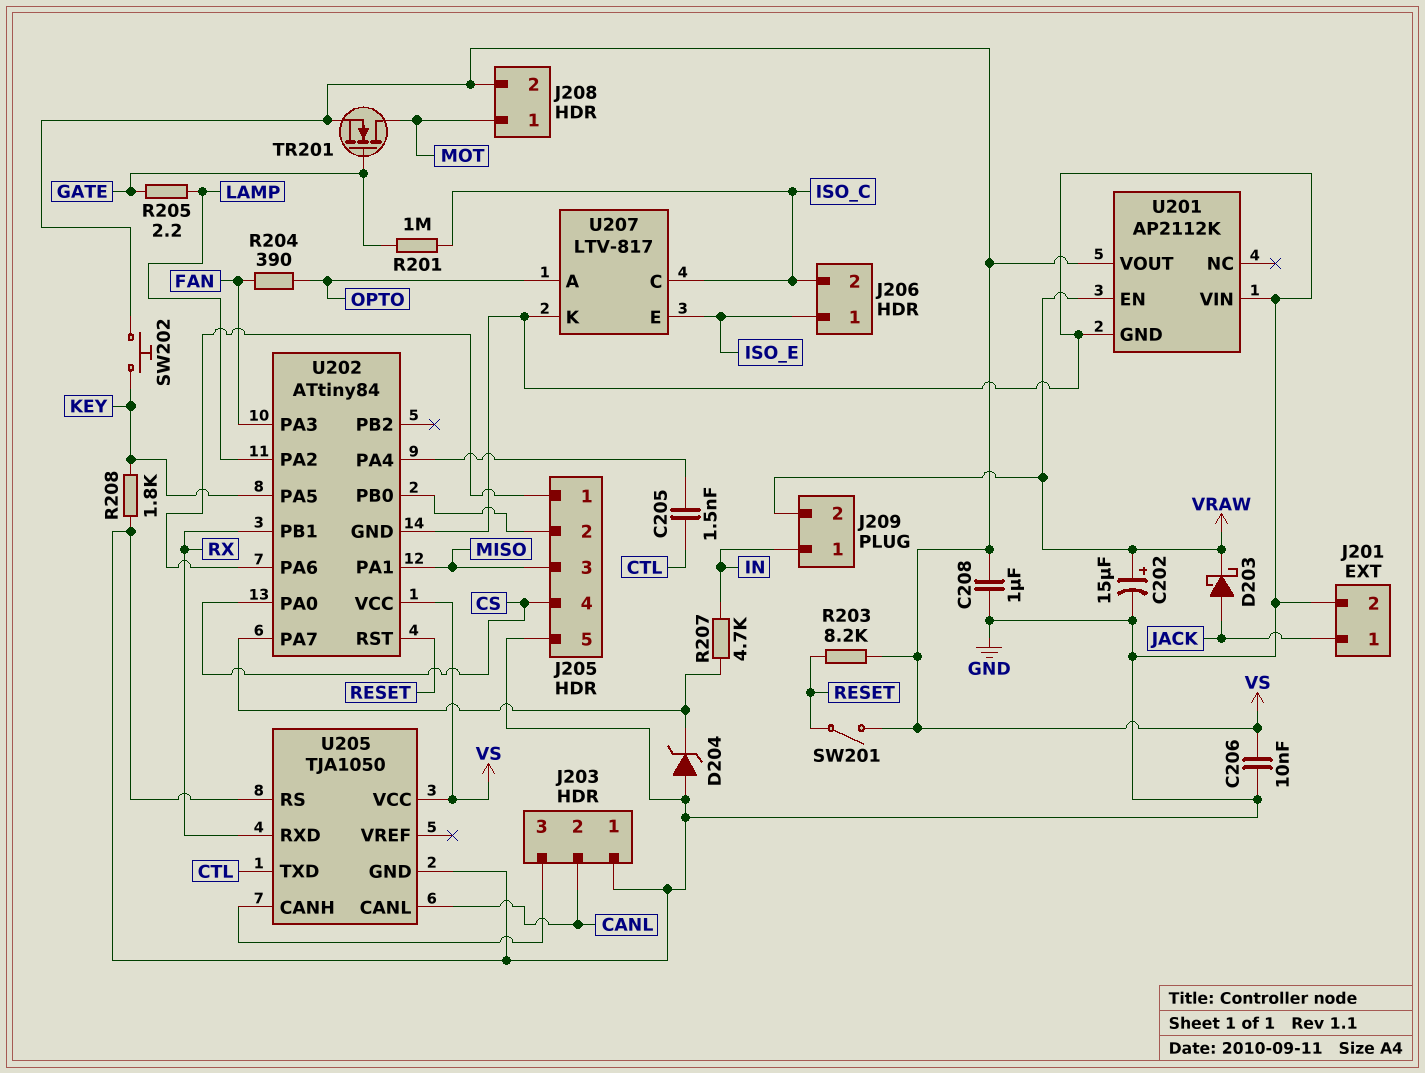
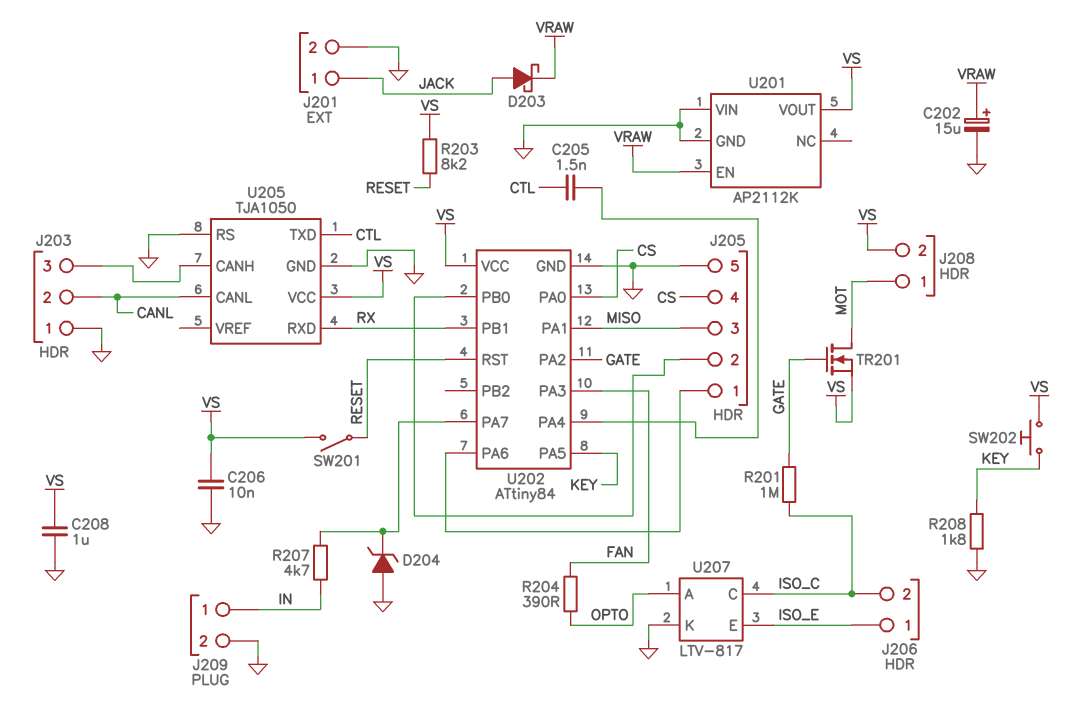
J209 pin 2: VRAW -> GND
R205: 2.2 (GATE, LAMP) -> none
U202 pin PA2: LAMP -> GATE

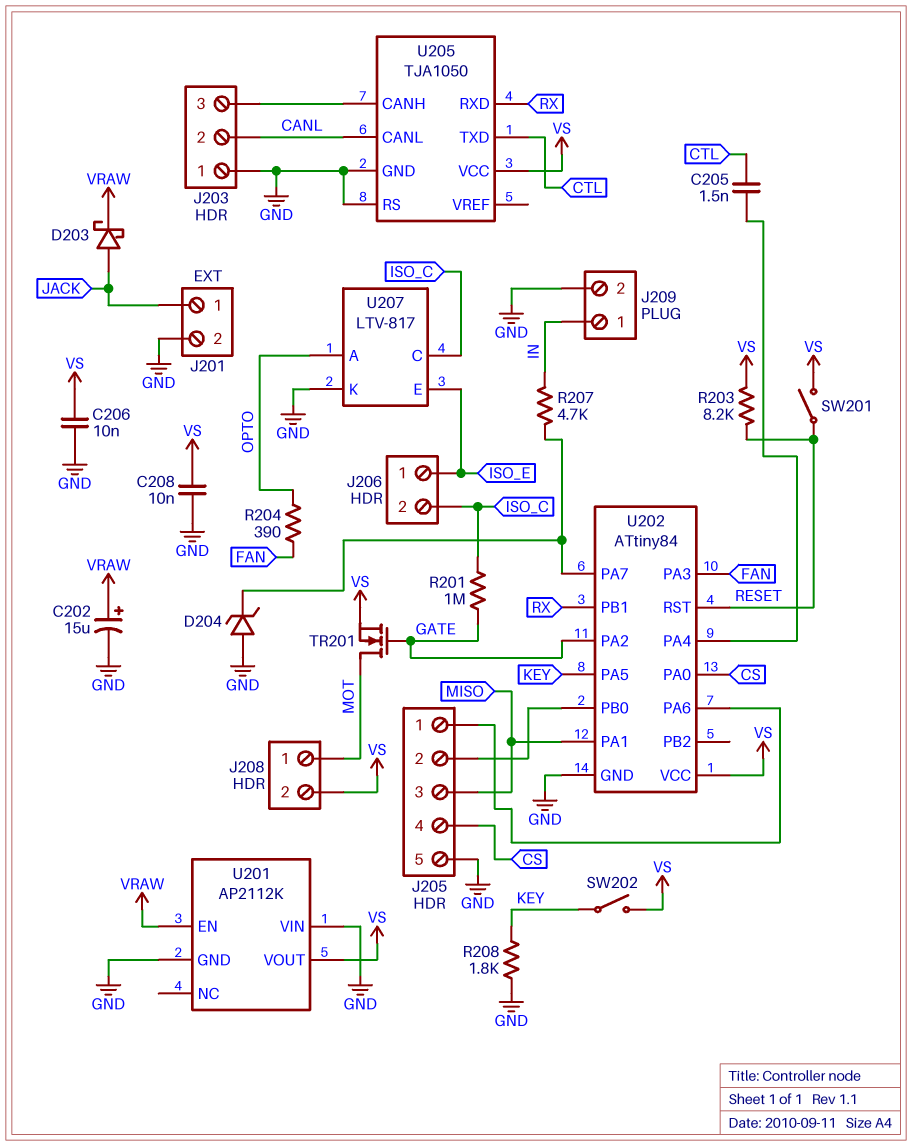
C208: 1uF (GND, VS) -> 10nF (GND, VS)
SW202: button (KEY, VS) -> switch (KEY, VS)

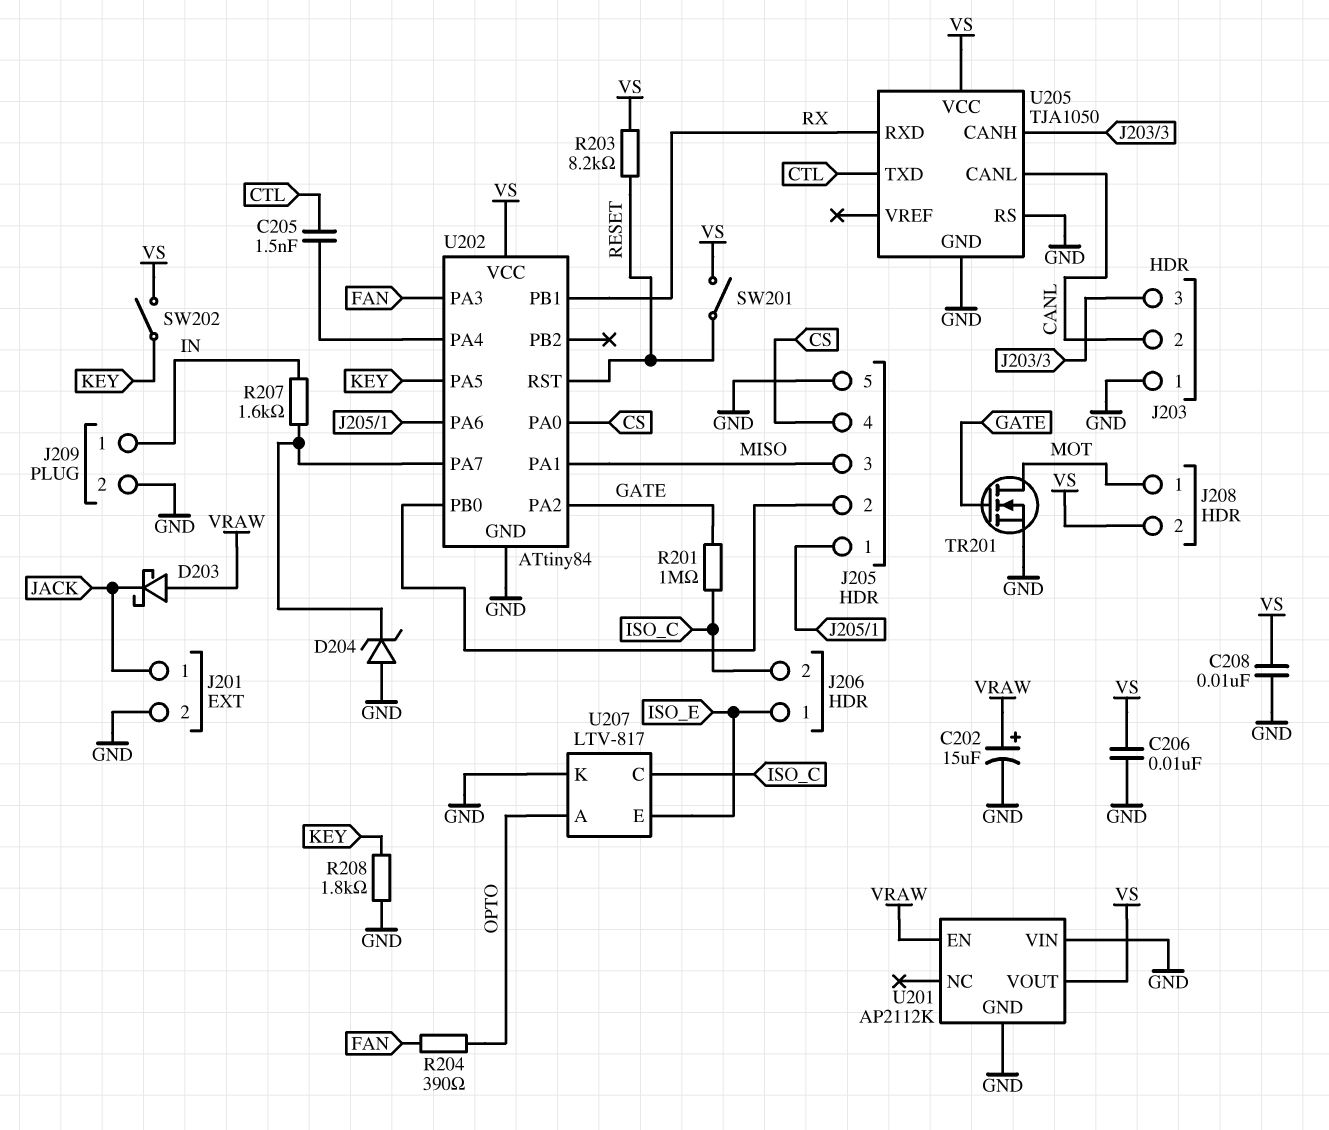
D203: schottky (A JACK, K VRAW) -> schottky (A VRAW, K JACK)
R207: 4.7k (IN, U202/PA7) -> 1.6k (IN, U202/PA7)
TR201: NMOS (G GATE, D MOT, S VS) -> NMOS (G GATE, D MOT, S GND)

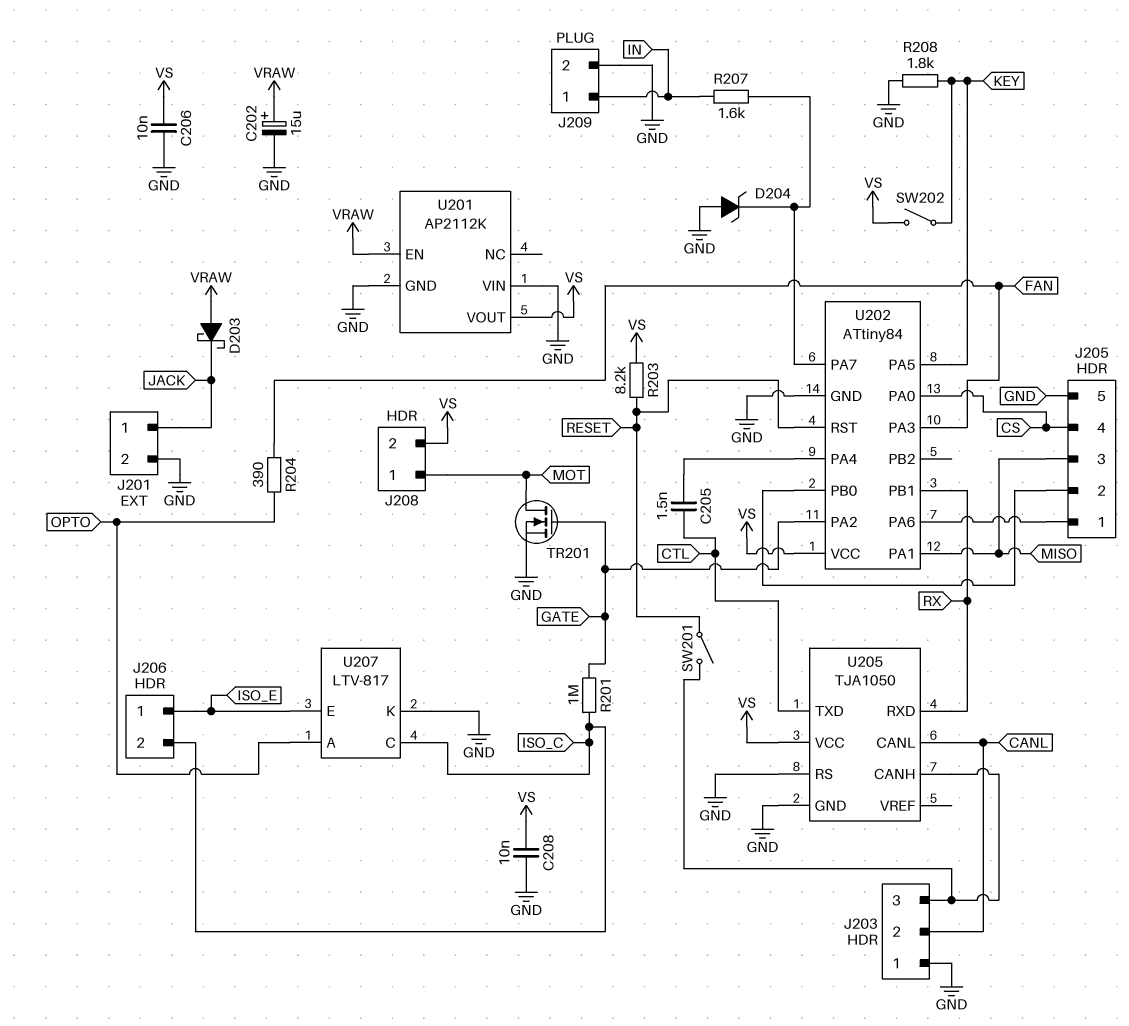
SW201: switch (RESET, VS) -> switch (J203/3, RESET)

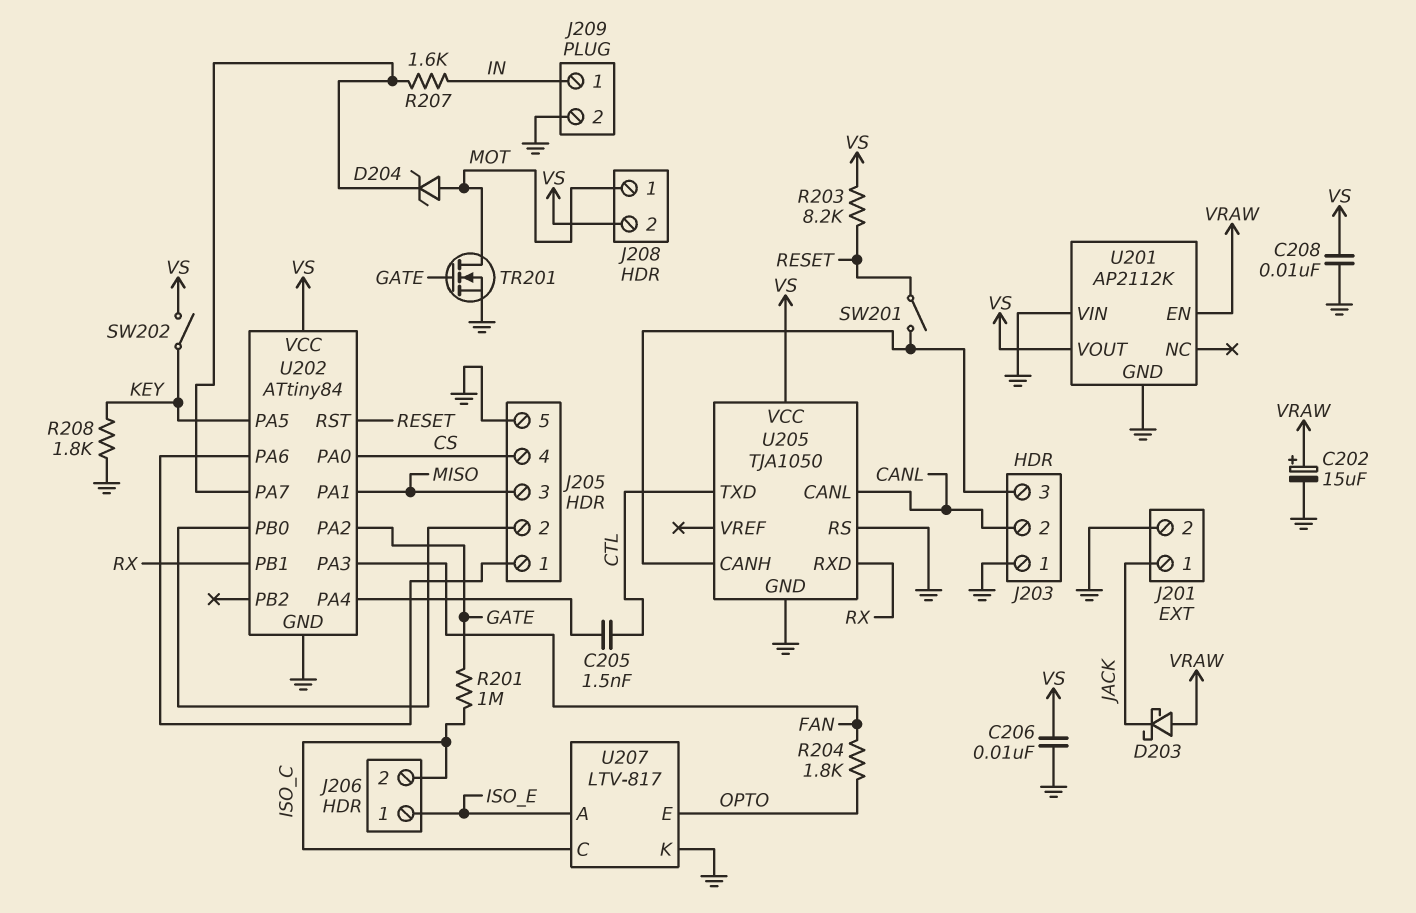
D204: zener (A GND, K U202/PA7) -> zener (A MOT, K U202/PA7)
R204: 390 (FAN, OPTO) -> 1.8k (FAN, OPTO)
U207 pin A: OPTO -> ISO_E
U207 pin E: ISO_E -> OPTO

